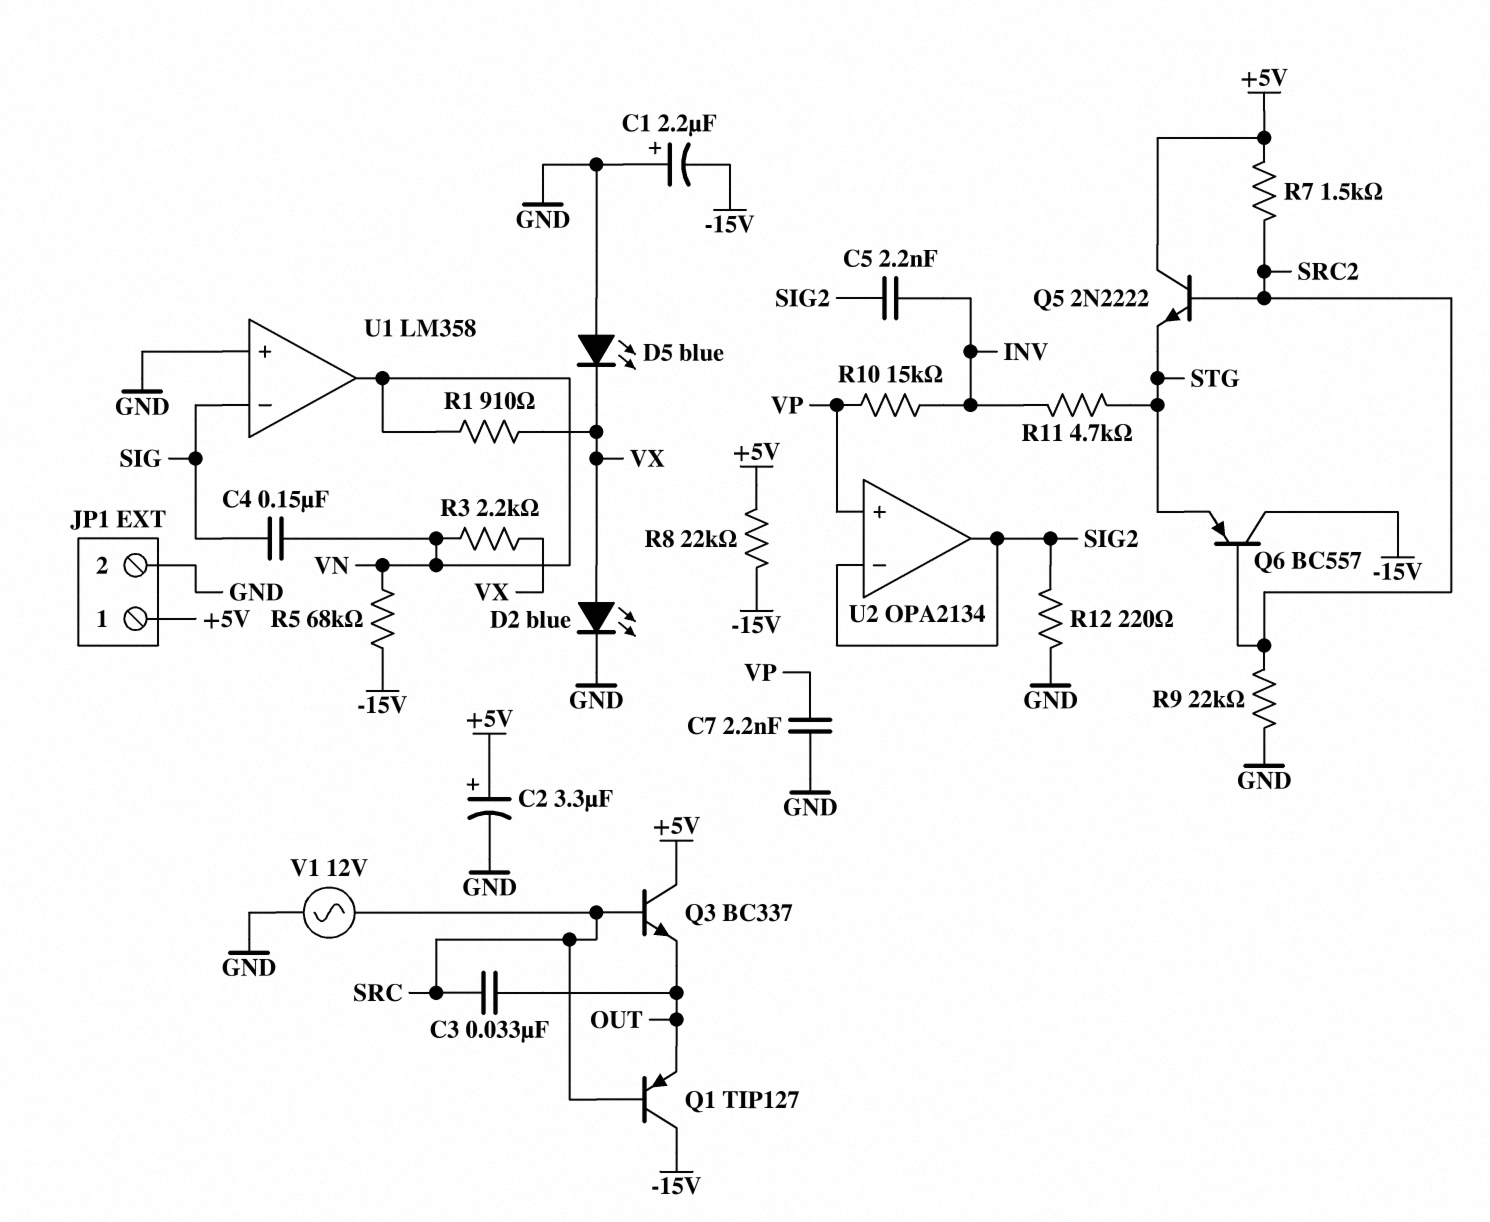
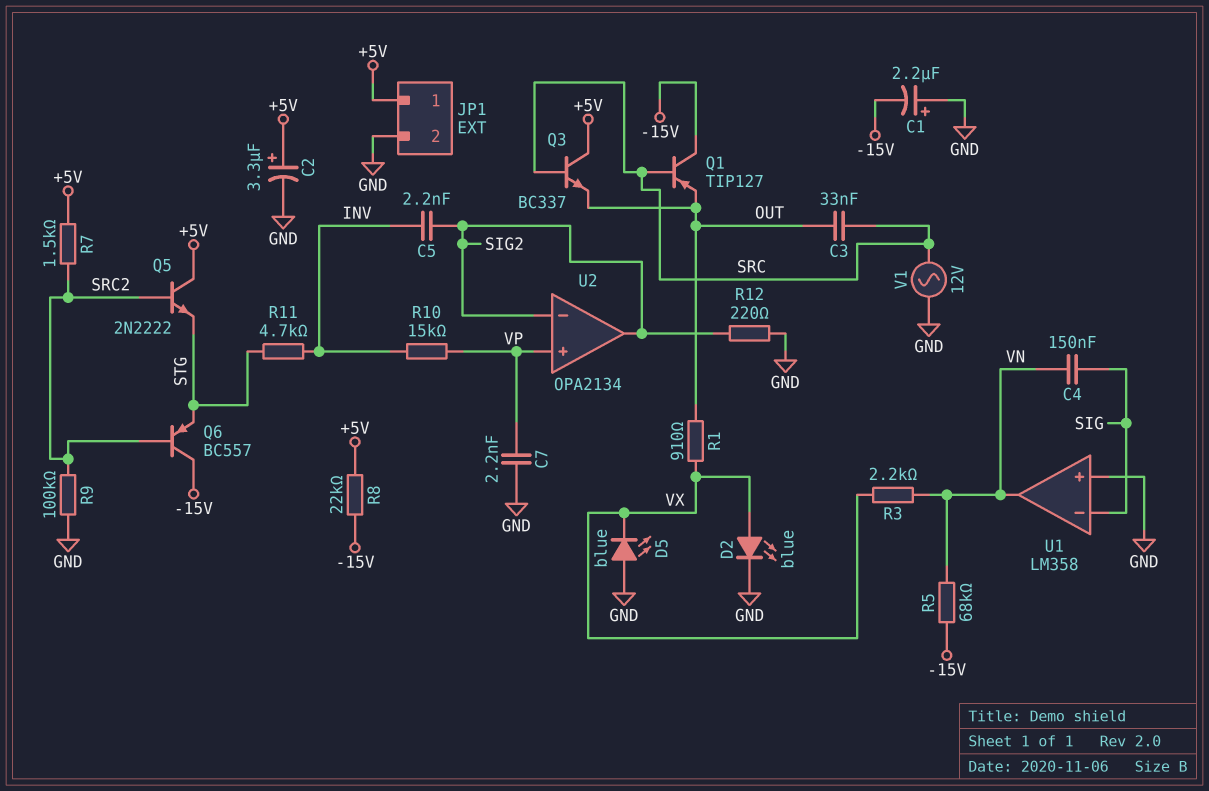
R1: 910 (VN, VX) -> 910 (OUT, VX)
R9: 22k (GND, SRC2) -> 100k (GND, SRC2)

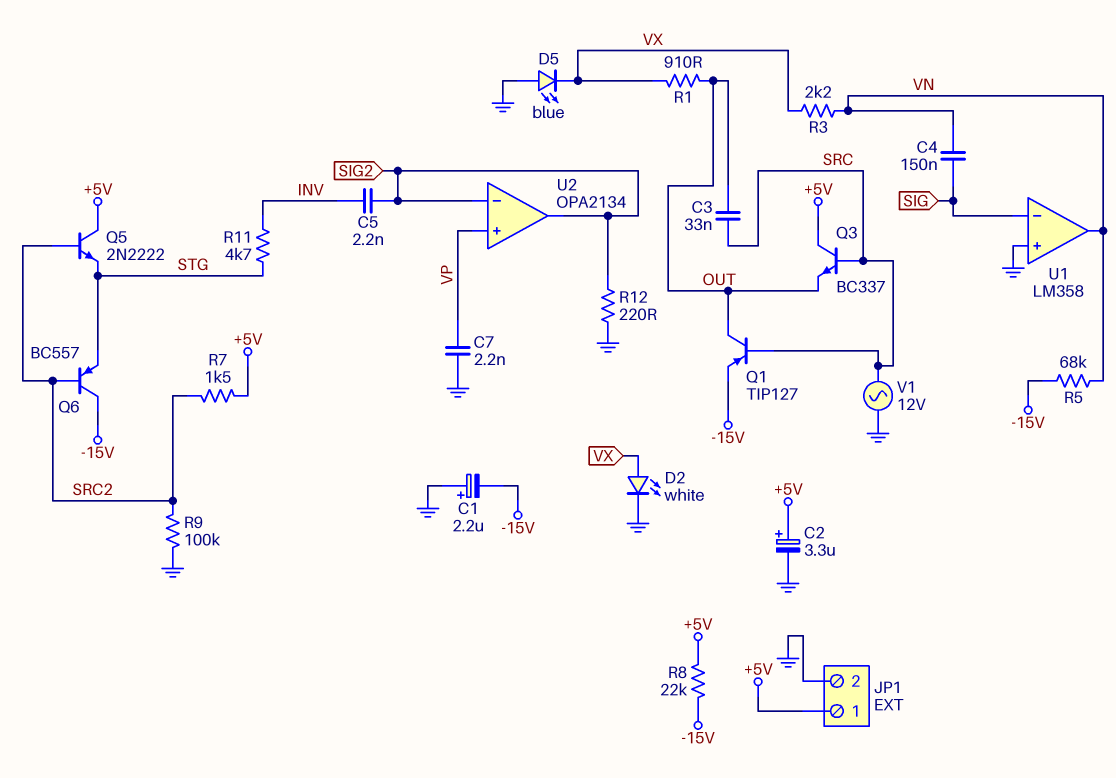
D2: LED blue (A VX, K GND) -> LED white (A VX, K GND)
Q1: PNP TIP127 (B SRC, C -15V, E OUT) -> PNP TIP127 (B SRC, C OUT, E -15V)
R10: 15k (INV, VP) -> none

